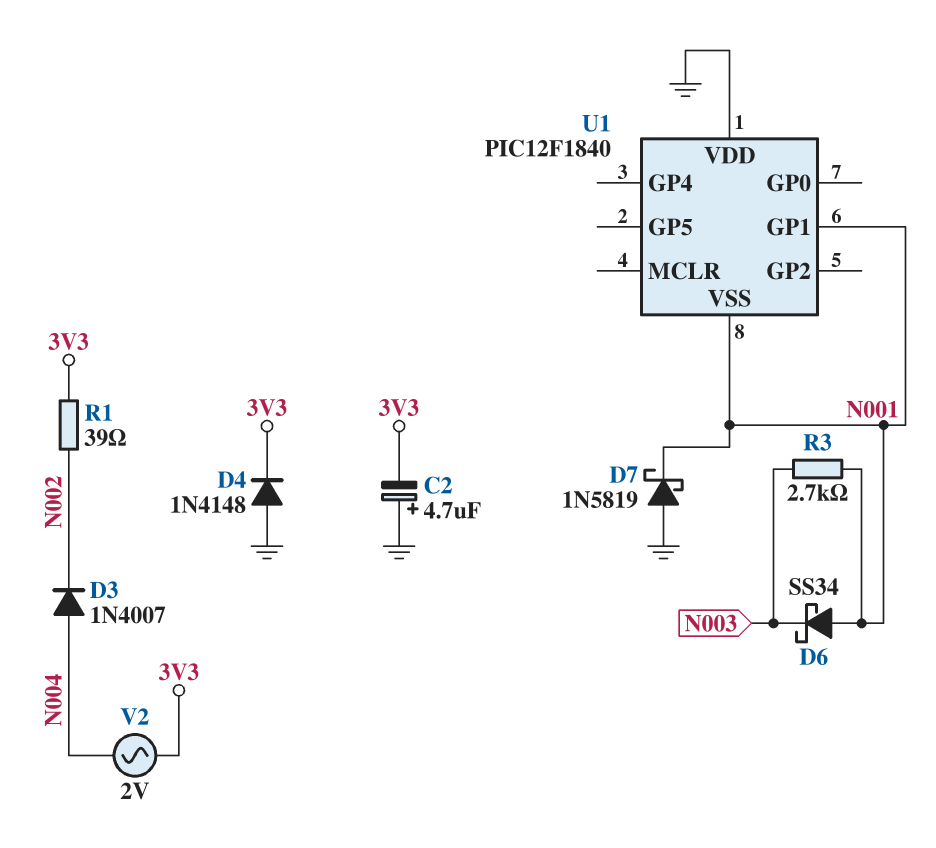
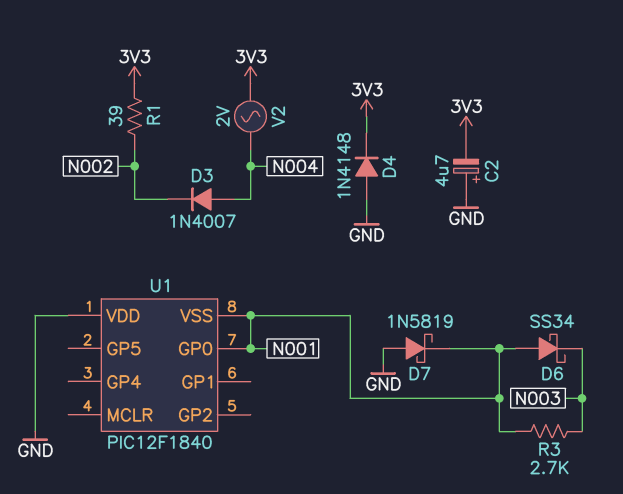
U1 pin GP0: none -> N001
U1 pin GP1: N001 -> none

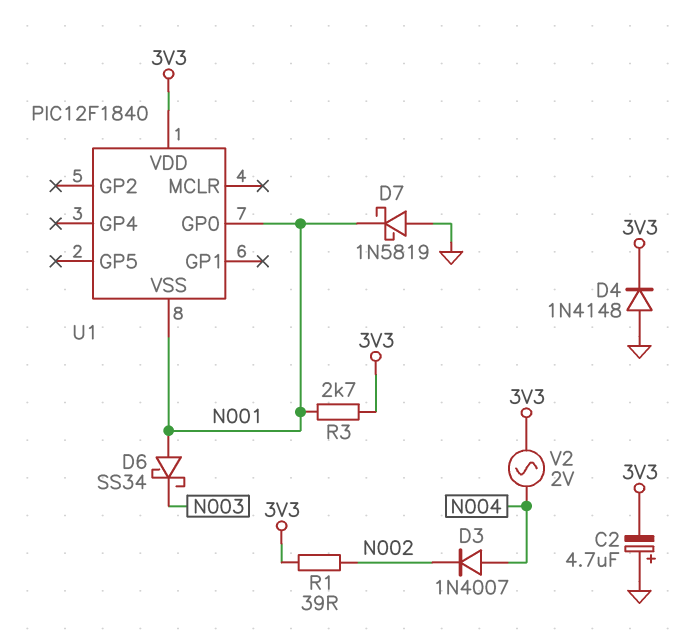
R3: 2.7k (N001, N003) -> 2.7k (3V3, N001)
U1 pin VDD: GND -> 3V3

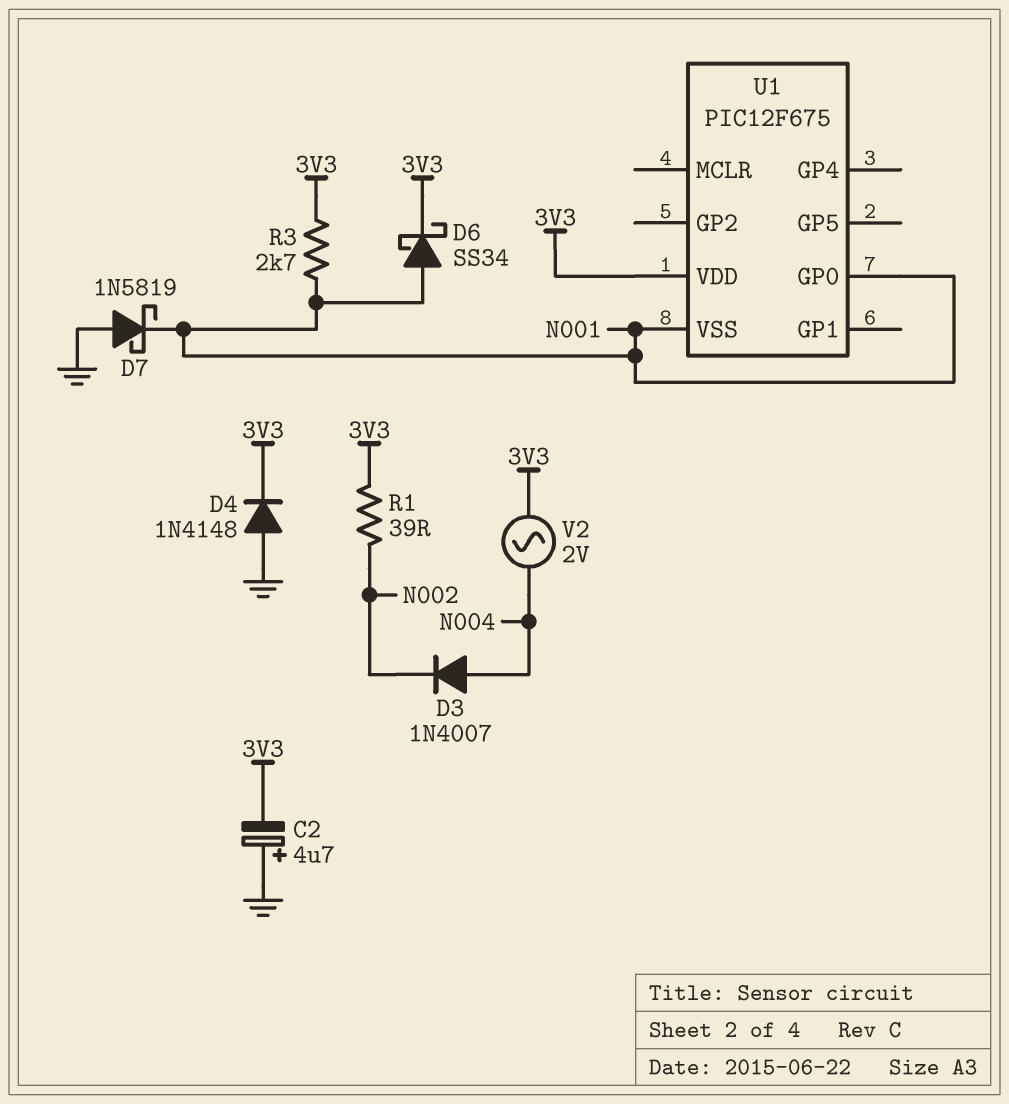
D6: schottky SS34 (A N001, K N003) -> schottky SS34 (A N001, K 3V3)
U1: PIC12F1840 -> PIC12F675

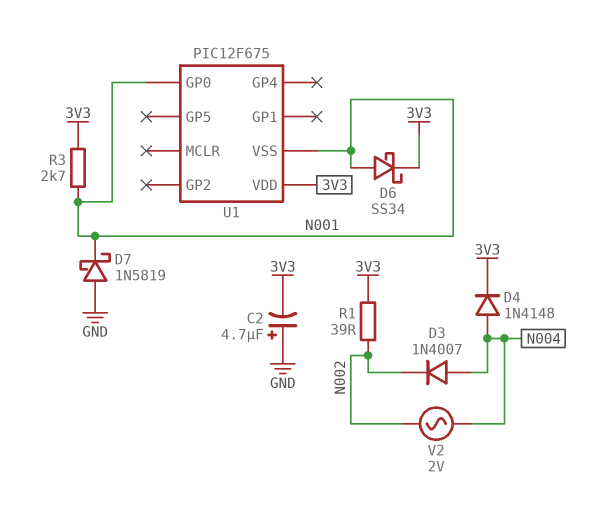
D4: diode 1N4148 (A GND, K 3V3) -> diode 1N4148 (A N004, K 3V3)
V2: AC 2V (3V3, N004) -> AC 2V (N002, N004)

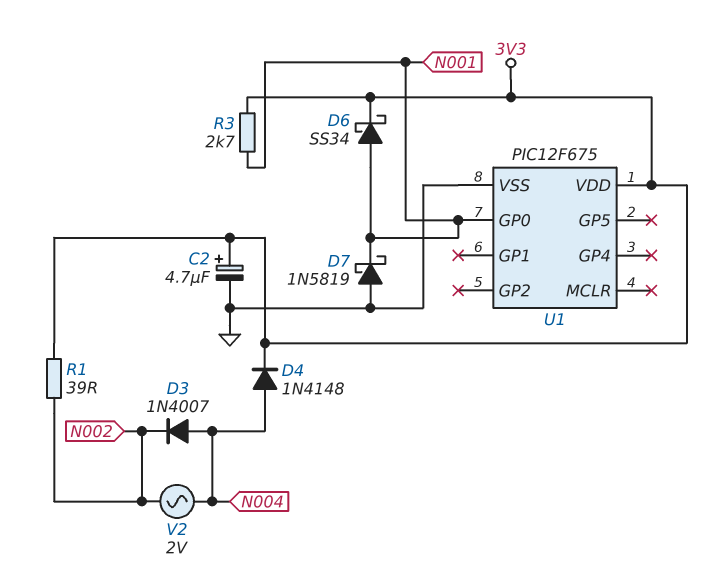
C2: 4.7uF (plus GND, minus 3V3) -> 4.7uF (plus 3V3, minus GND)
U1 pin VSS: N001 -> GND

